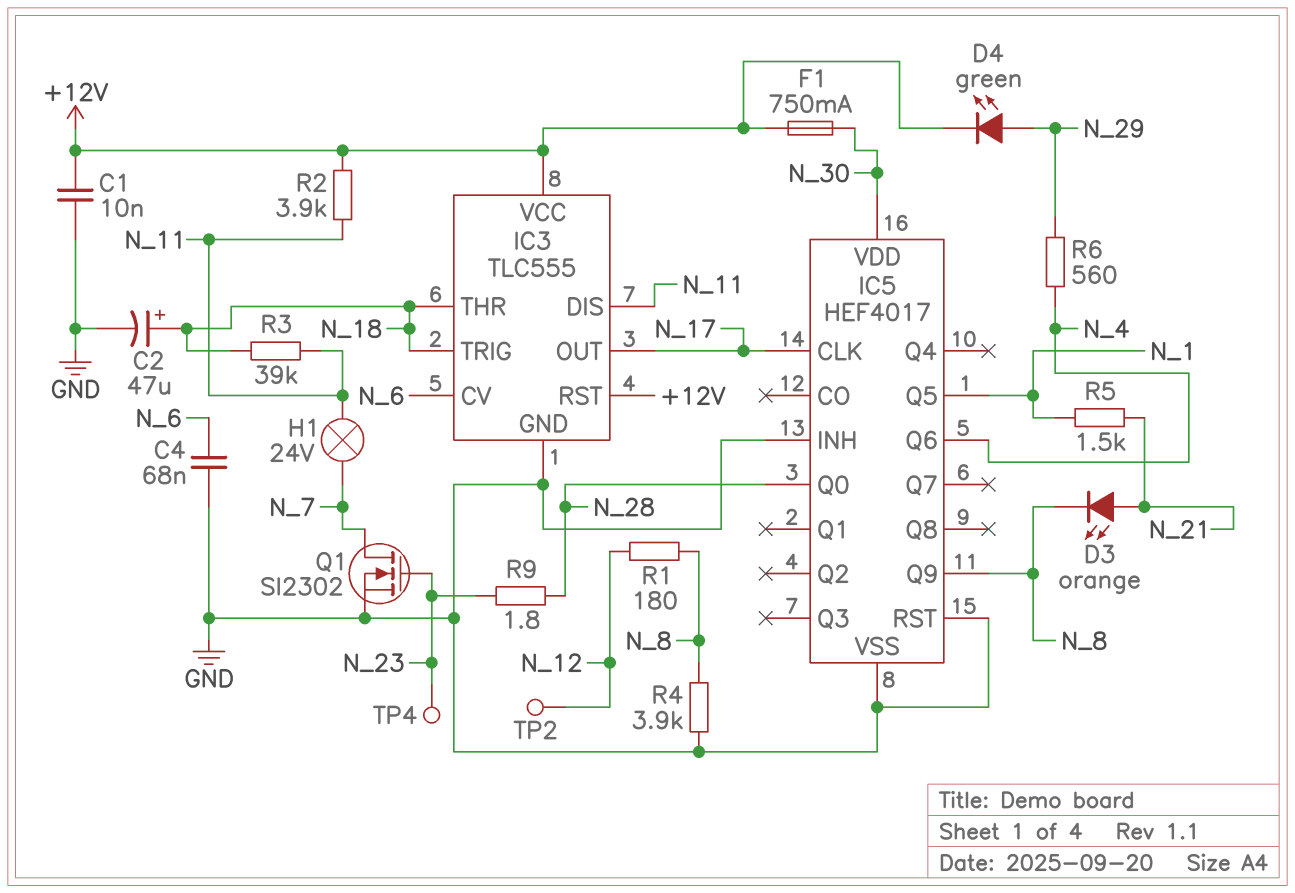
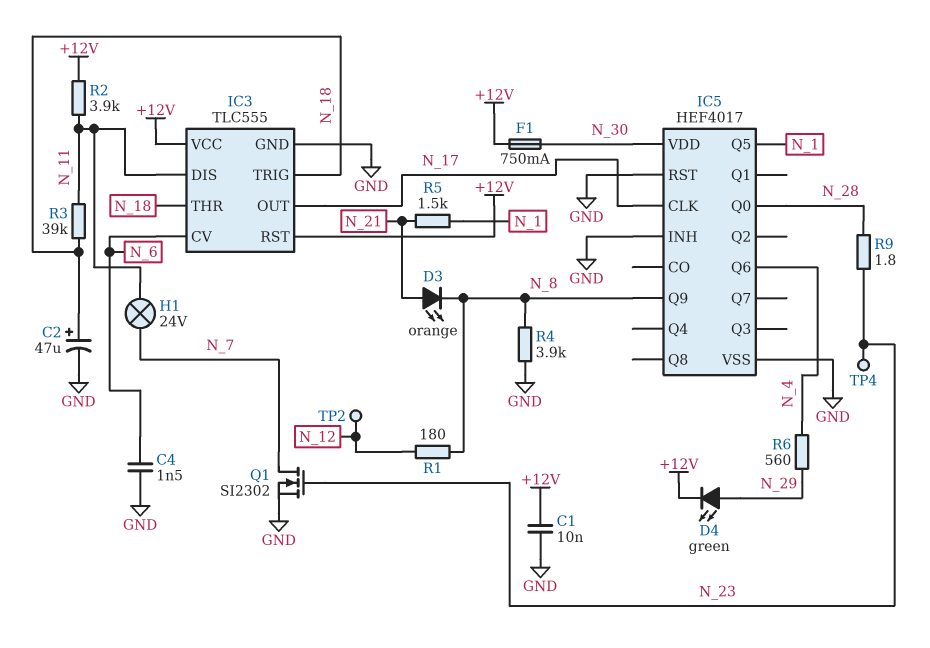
C4: 68nF (GND, N_6) -> 1.5nF (GND, N_6)

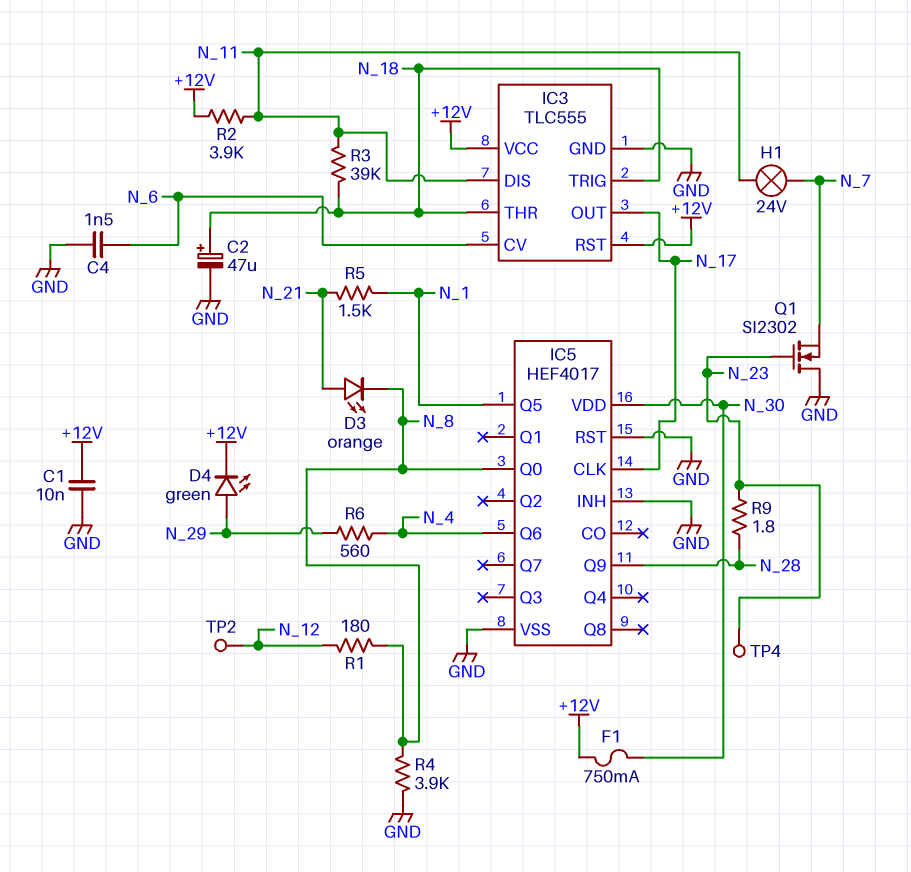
IC5 pin Q0: N_28 -> N_8
IC5 pin Q9: N_8 -> N_28
Q1: NMOS SI2302 (G N_23, D N_7, S GND) -> NMOS SI2302 (G N_23, D GND, S N_7)

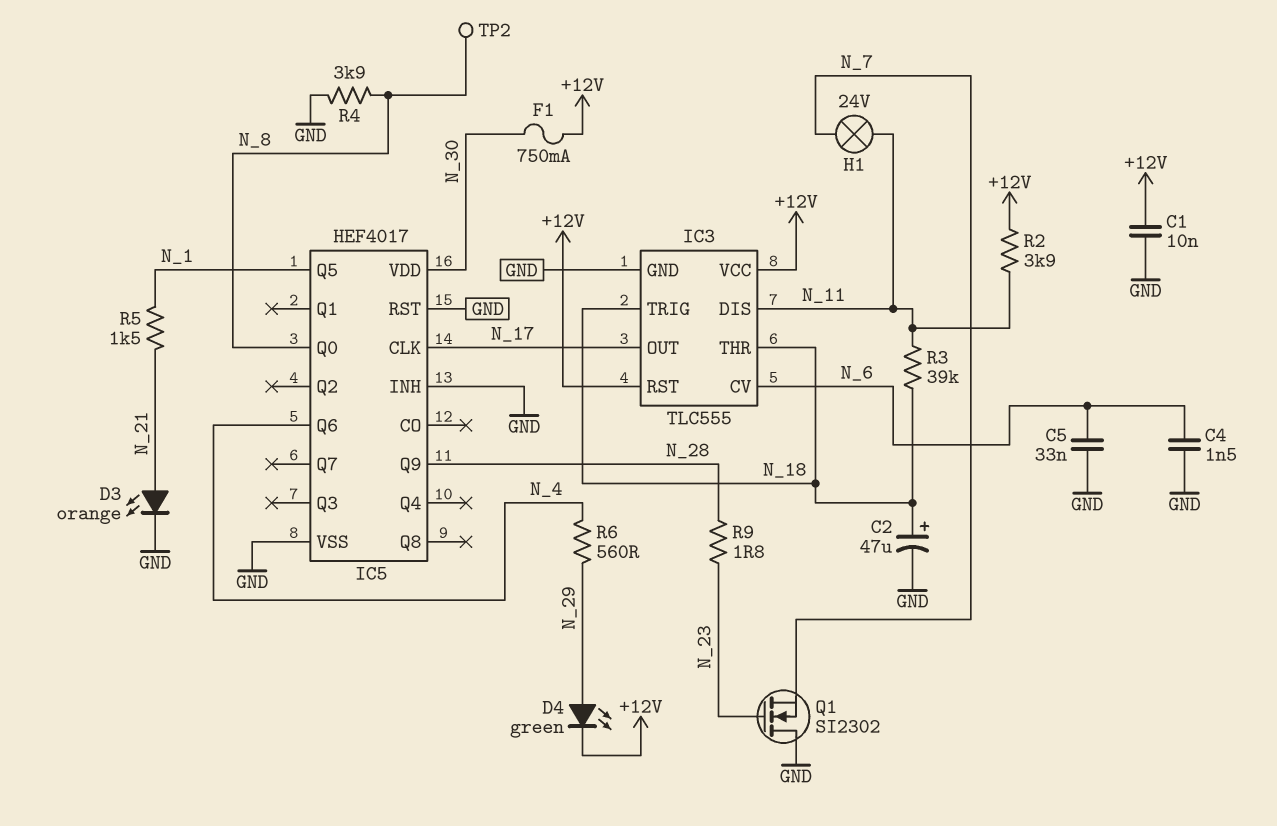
C5: none -> 33nF (GND, N_6)
D3: LED orange (A N_21, K N_8) -> LED orange (A N_21, K GND)
R1: 180 (N_8, N_12) -> none
TP2: test point (N_12) -> test point (N_8)
TP4: test point (N_23) -> none

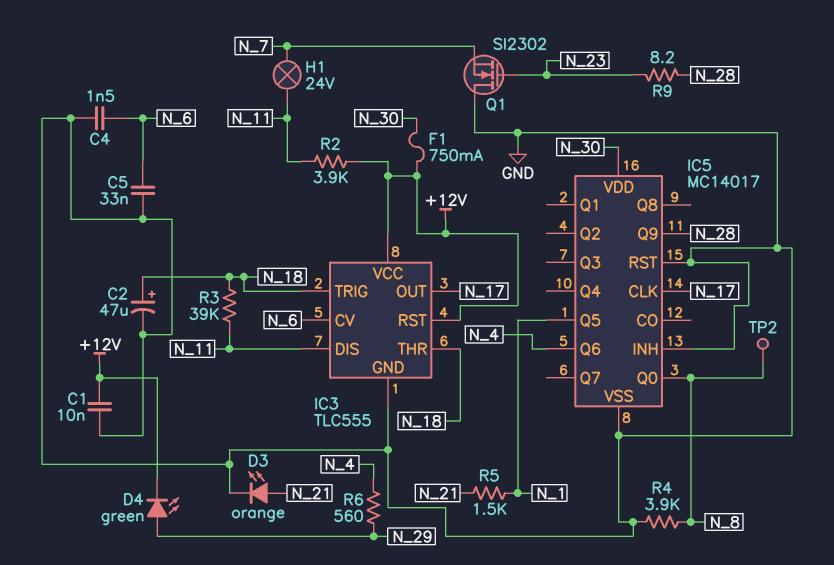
IC5: HEF4017 -> MC14017
R9: 1.8 (N_23, N_28) -> 8.2 (N_23, N_28)

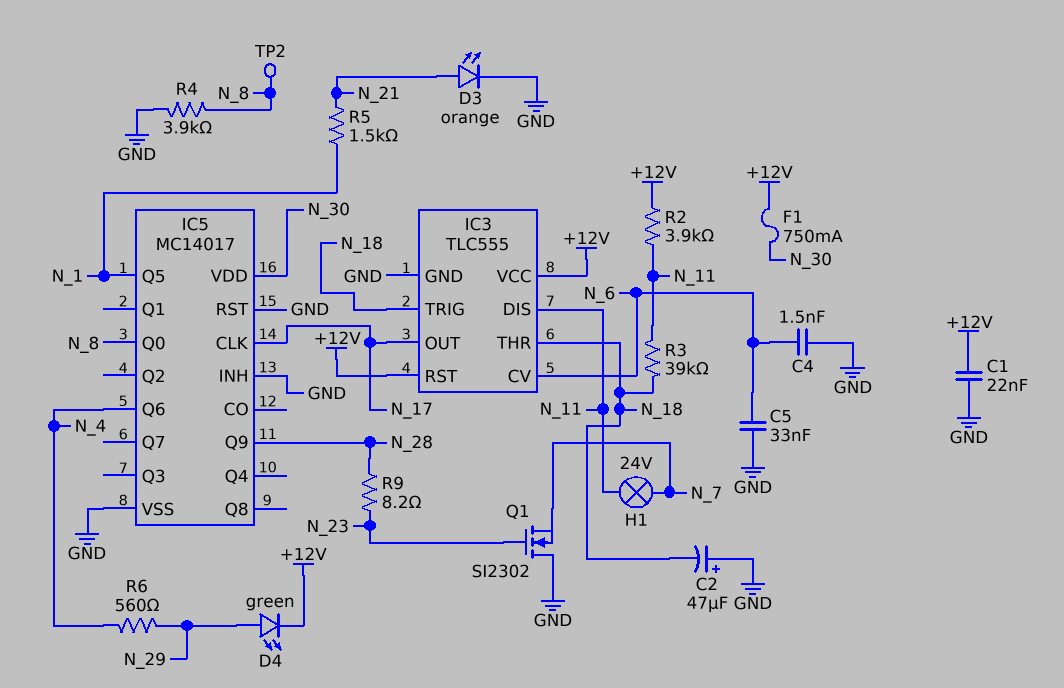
C1: 10nF (+12V, GND) -> 22nF (+12V, GND)
C2: 47uF (plus N_18, minus GND) -> 47uF (plus GND, minus N_18)

